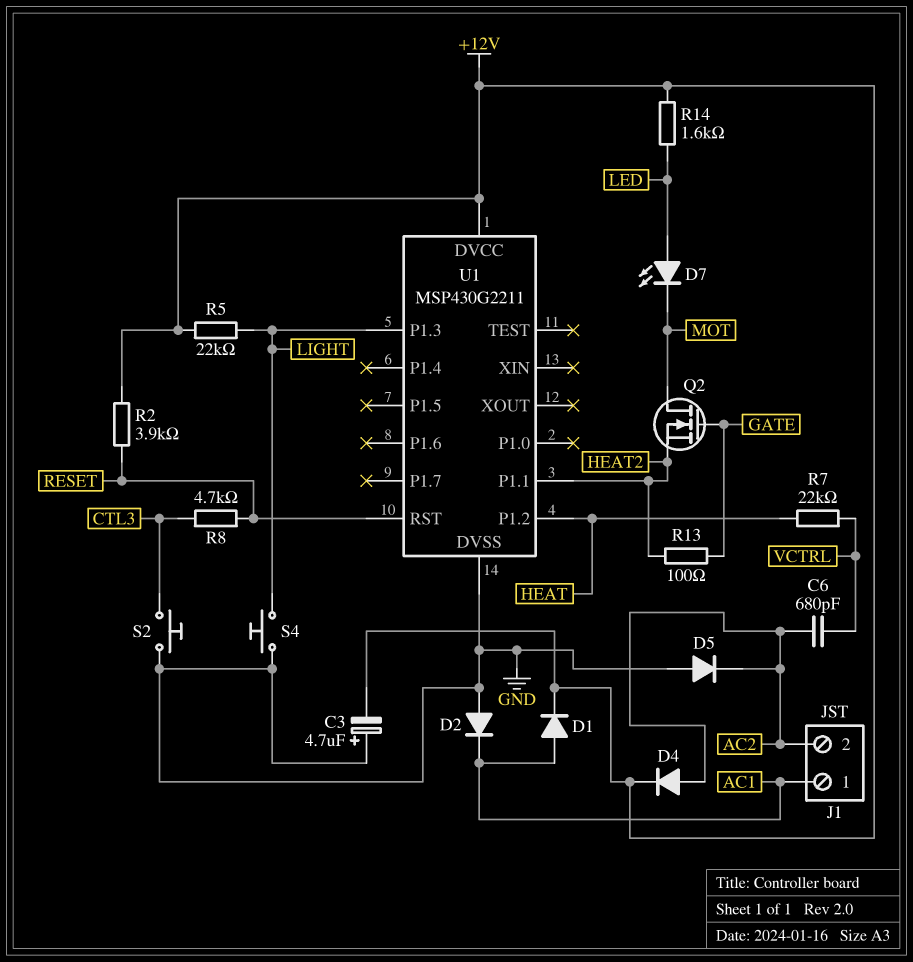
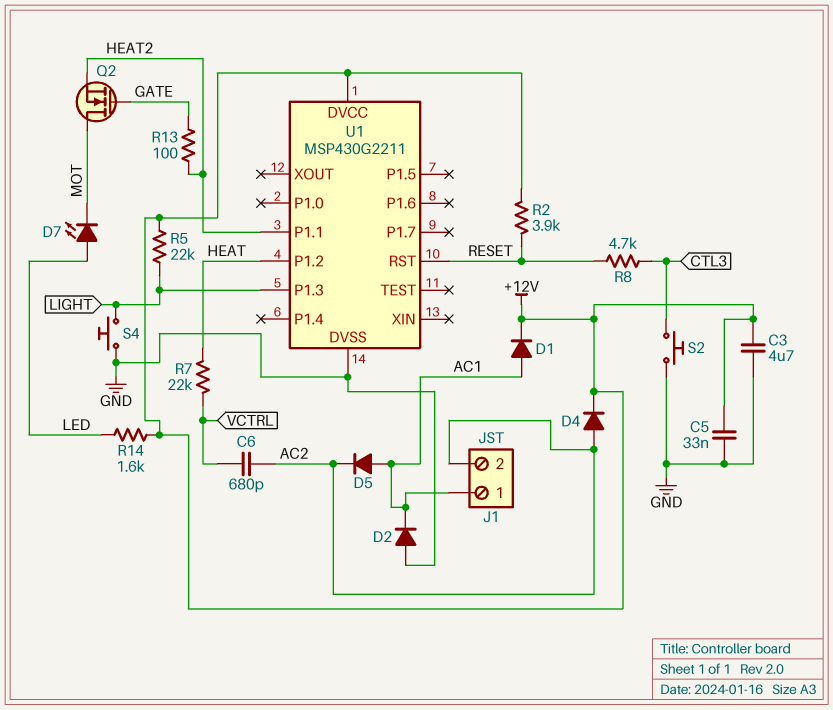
C3: 4.7uF (plus GND, minus +12V) -> 4.7uF (+12V, GND)
C5: none -> 33nF (+12V, GND)
D5: diode (A GND, K AC2) -> diode (A AC1, K AC2)

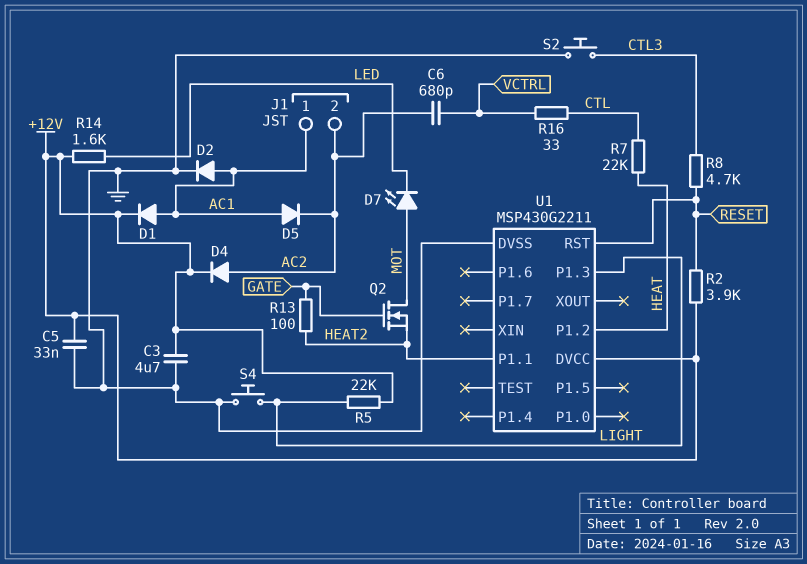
D2: diode (A GND, K AC1) -> diode (A AC1, K GND)
D7: LED (A LED, K MOT) -> LED (A MOT, K LED)
R7: 22k (HEAT, VCTRL) -> 22k (CTL, HEAT)
R16: none -> 33 (CTL, VCTRL)

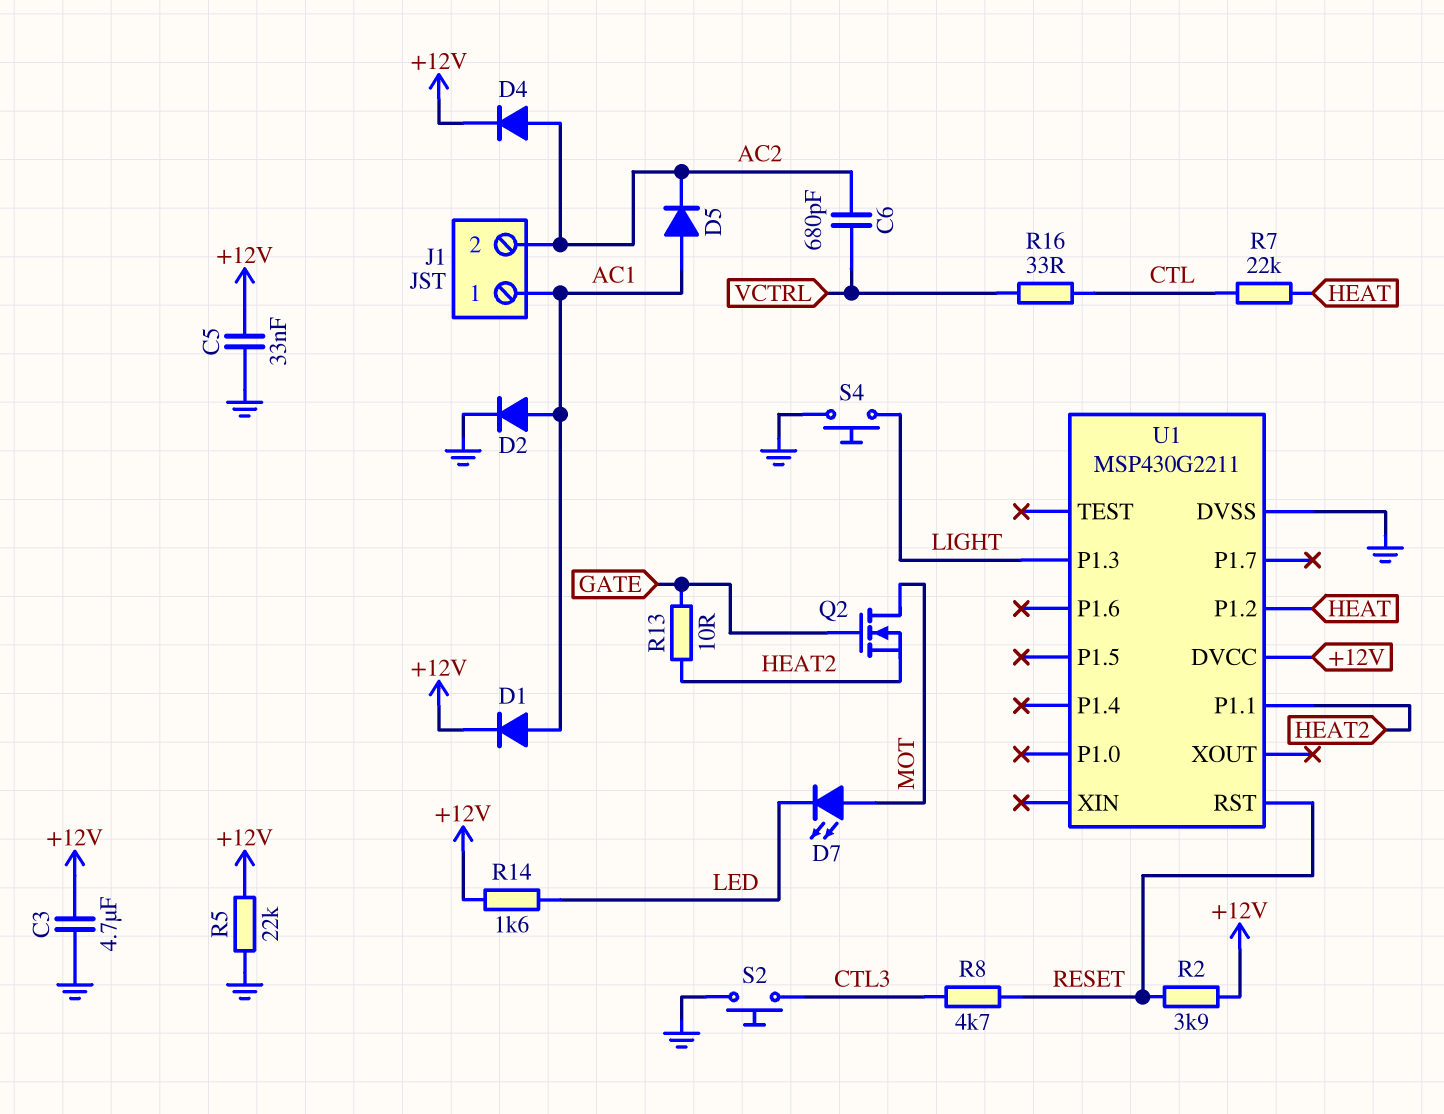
R5: 22k (+12V, LIGHT) -> 22k (+12V, GND)
R13: 100 (GATE, HEAT2) -> 10 (GATE, HEAT2)

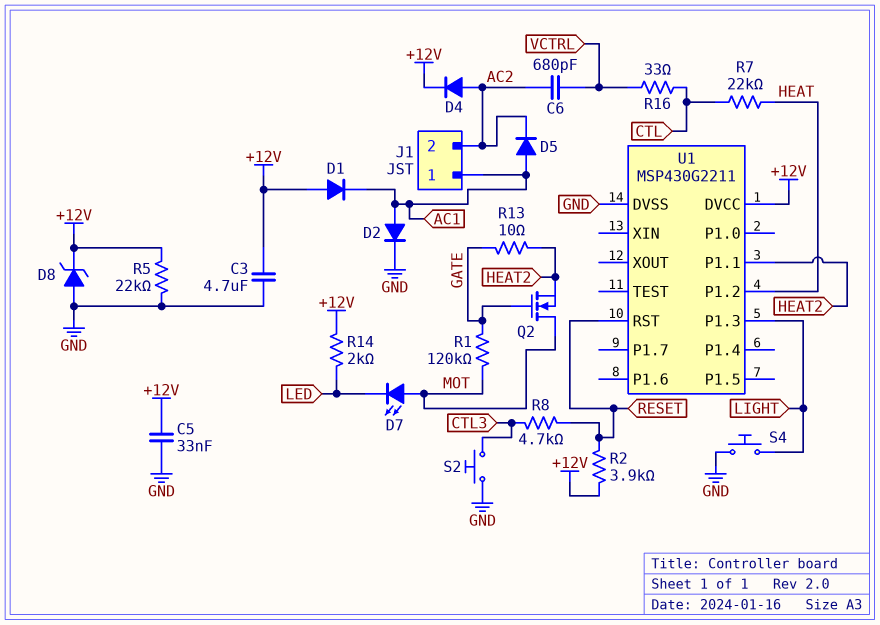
D1: diode (A AC1, K +12V) -> diode (A +12V, K AC1)
D8: none -> zener (A GND, K +12V)
R1: none -> 120k (GATE, MOT)
R14: 1.6k (+12V, LED) -> 2k (+12V, LED)

